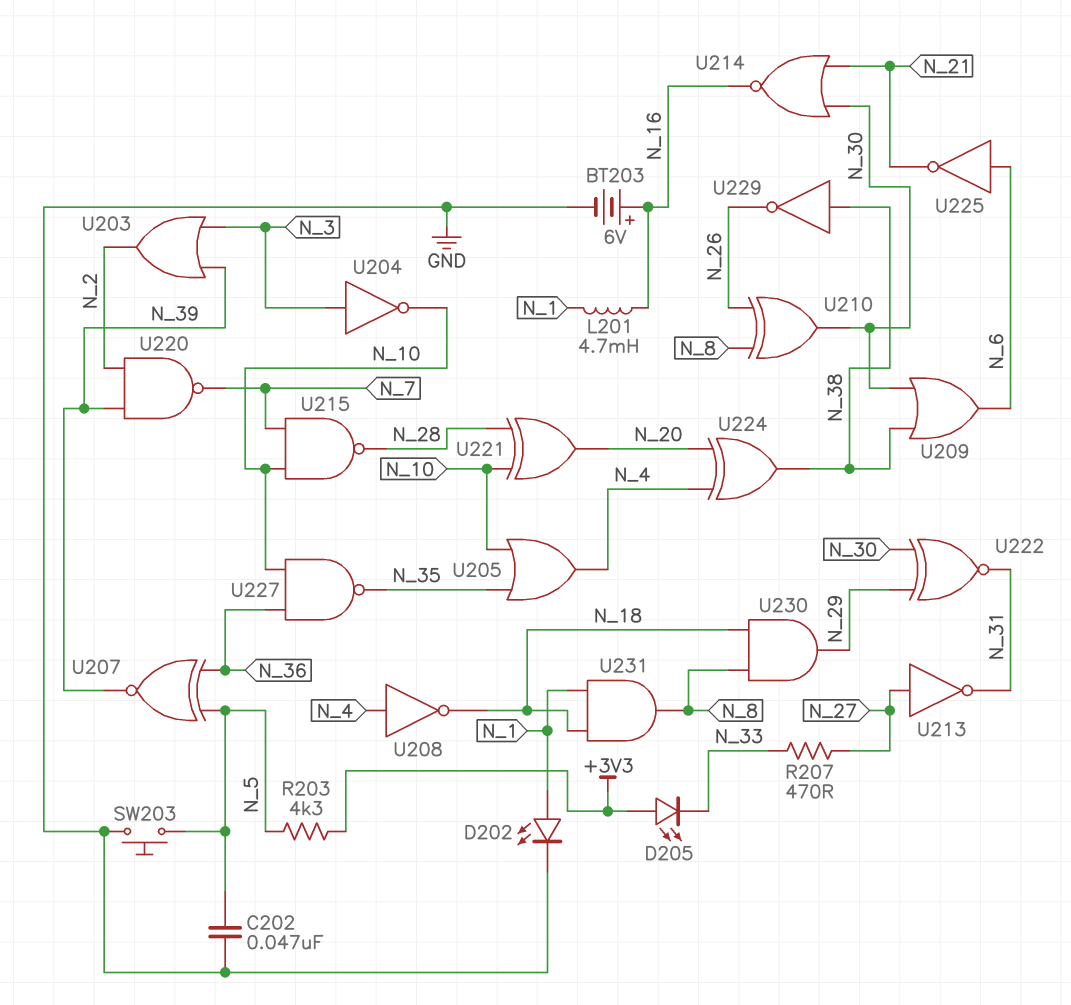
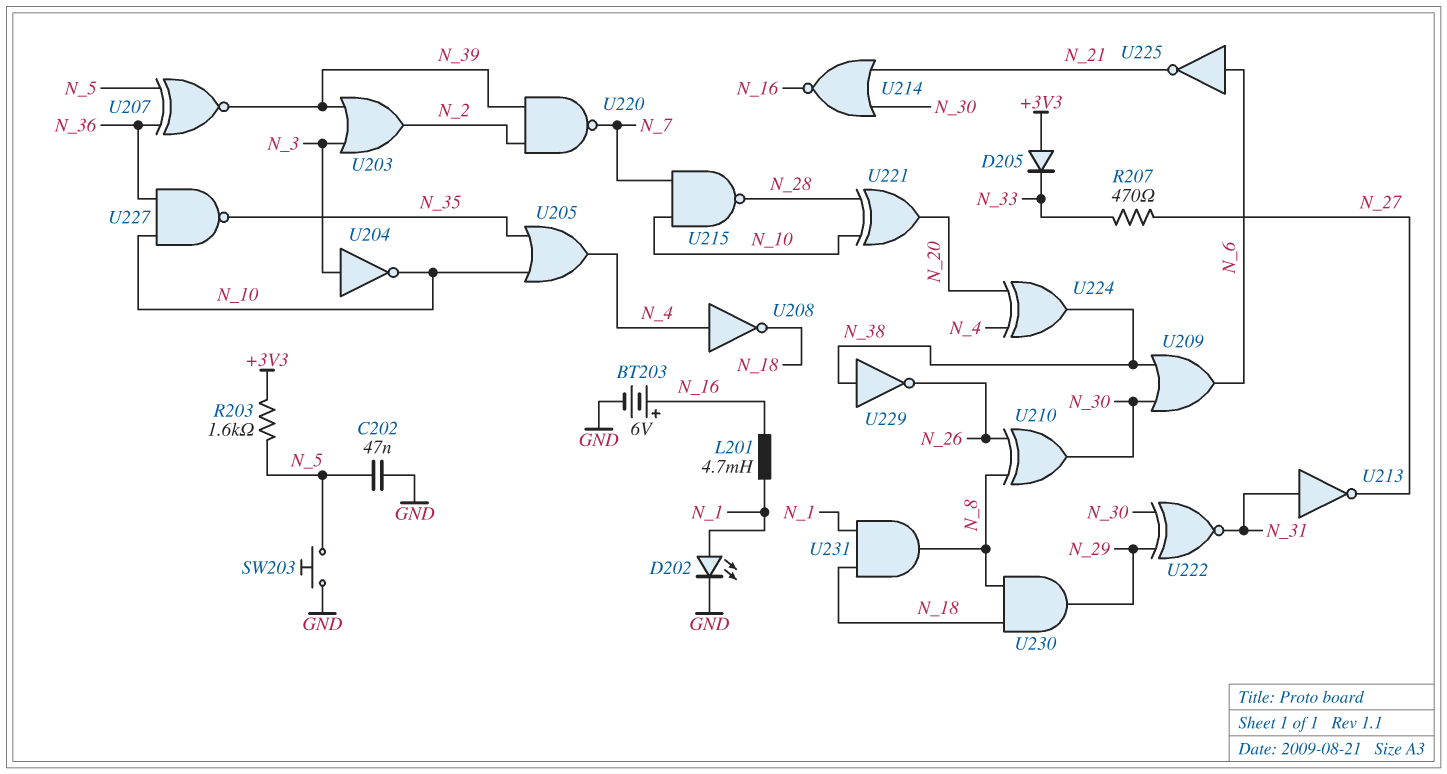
D205: LED (A +3V3, K N_33) -> diode (A +3V3, K N_33)
R203: 4.3k (+3V3, N_5) -> 1.6k (+3V3, N_5)
U213: NOT (in N_27, out N_31) -> NOT (in N_31, out N_27)

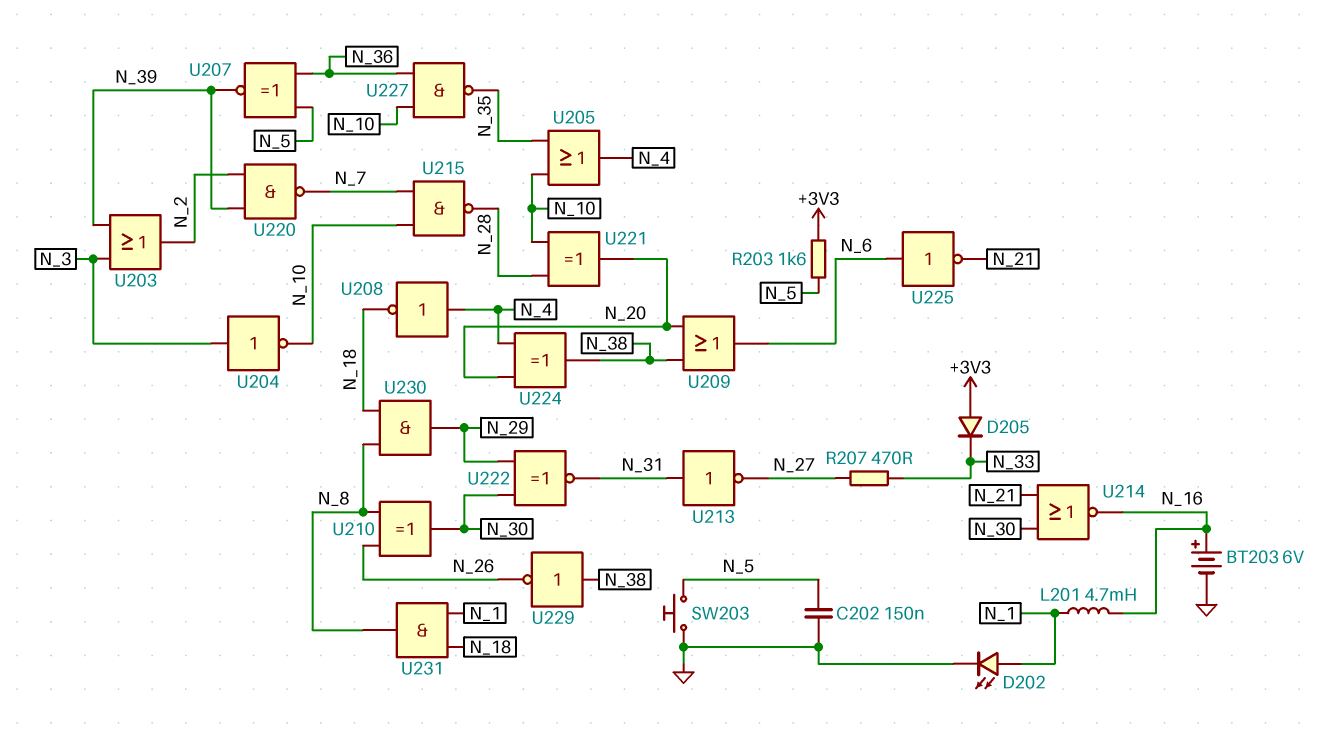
C202: 47nF (GND, N_5) -> 150nF (GND, N_5)
U209: OR (in N_30, in N_38, out N_6) -> OR (in N_20, in N_38, out N_6)

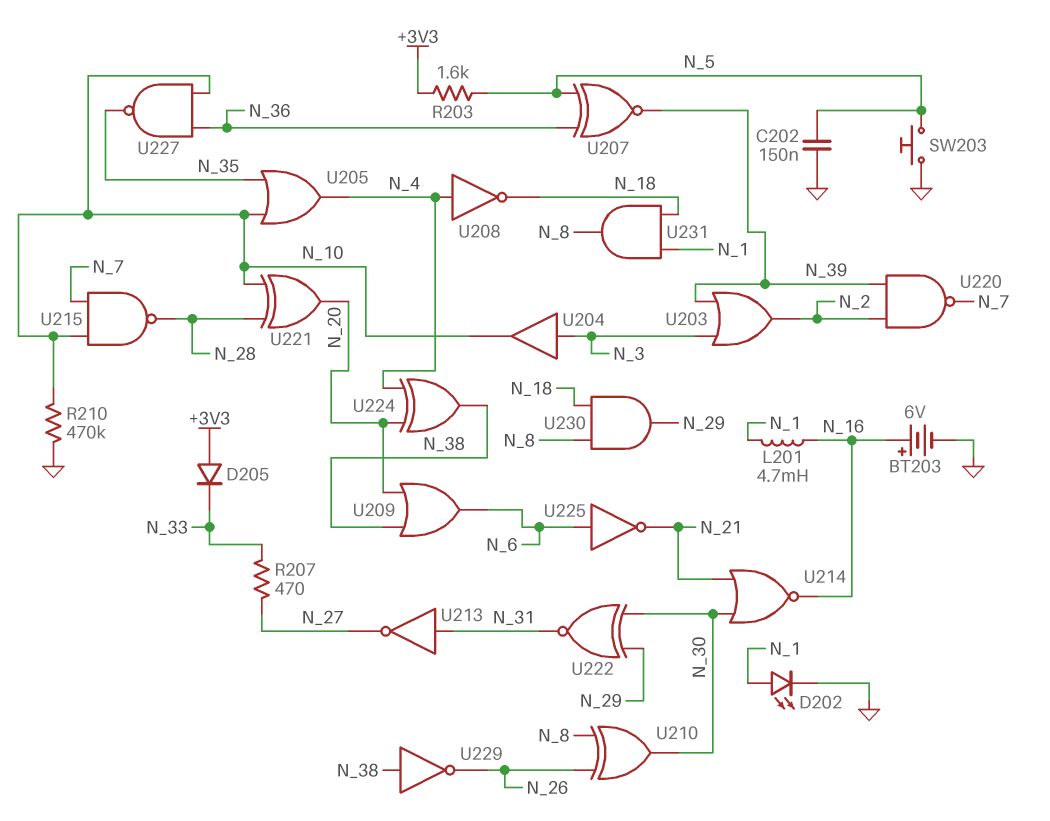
R210: none -> 470k (GND, N_10)
U204: NOT (in N_3, out N_10) -> buffer (in N_3, out N_10)

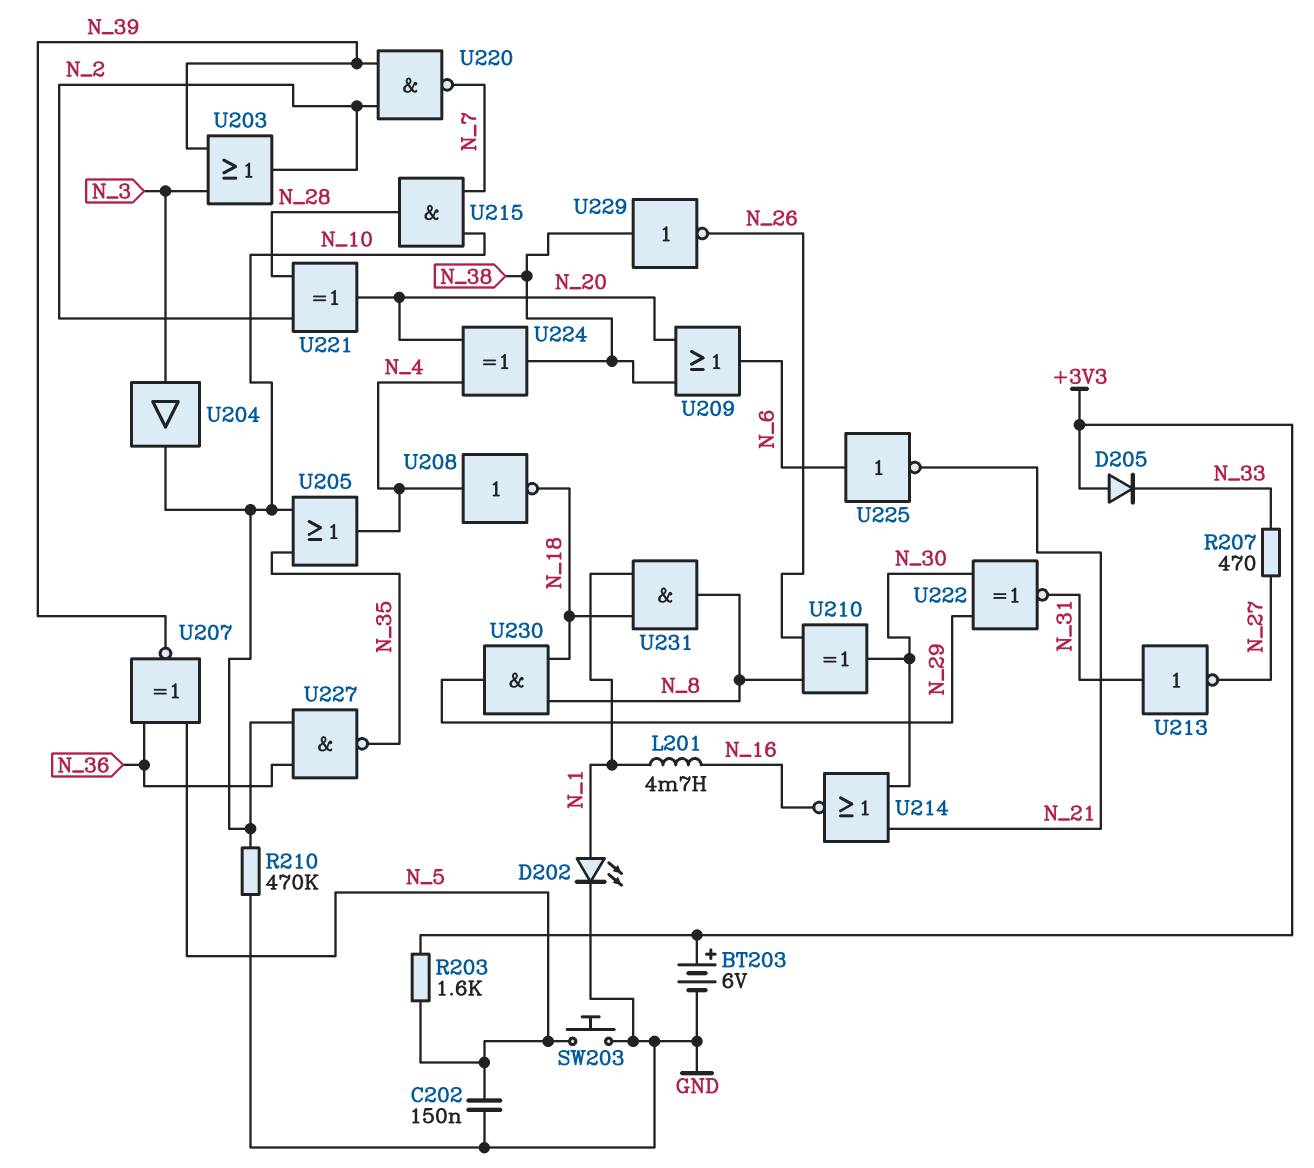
BT203: 6V (plus N_16, minus GND) -> 6V (plus +3V3, minus GND)
U215: NAND (in N_7, in N_10, out N_28) -> AND (in N_7, in N_10, out N_28)
U221: XOR (in N_10, in N_28, out N_20) -> XOR (in N_2, in N_28, out N_20)

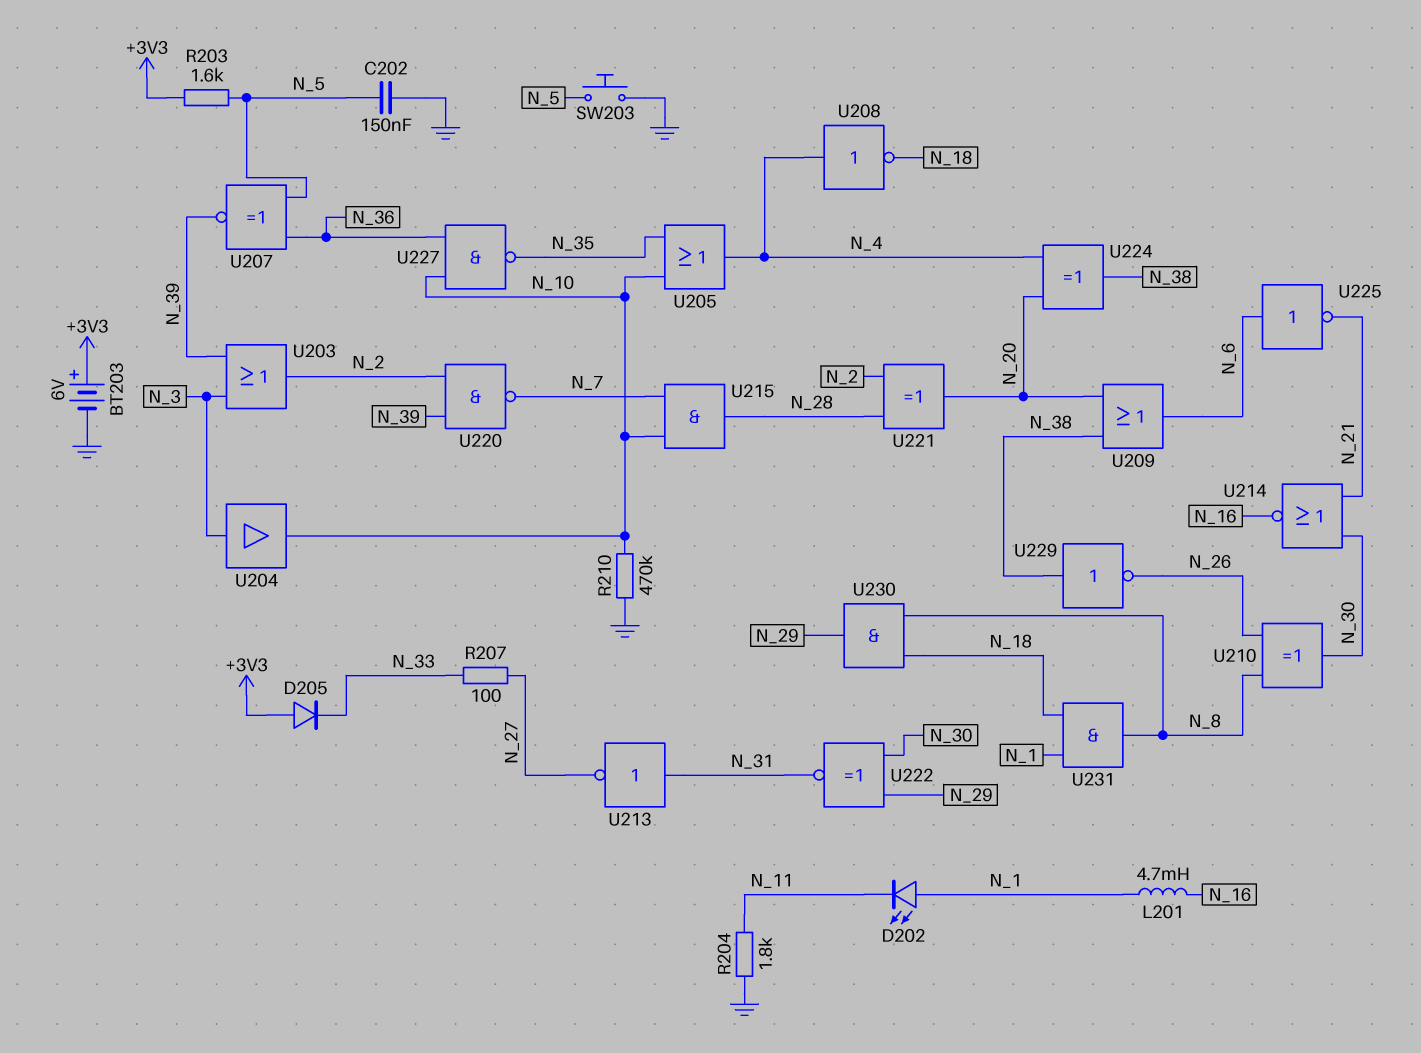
D202: LED (A N_1, K GND) -> LED (A N_1, K N_11)
R204: none -> 1.8k (GND, N_11)
R207: 470 (N_27, N_33) -> 100 (N_27, N_33)

